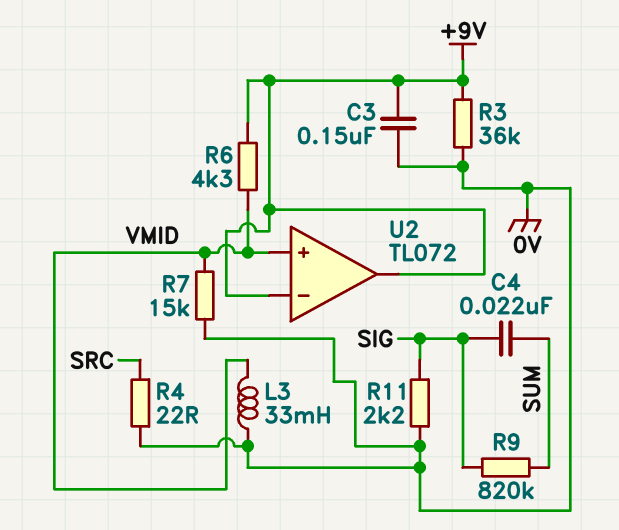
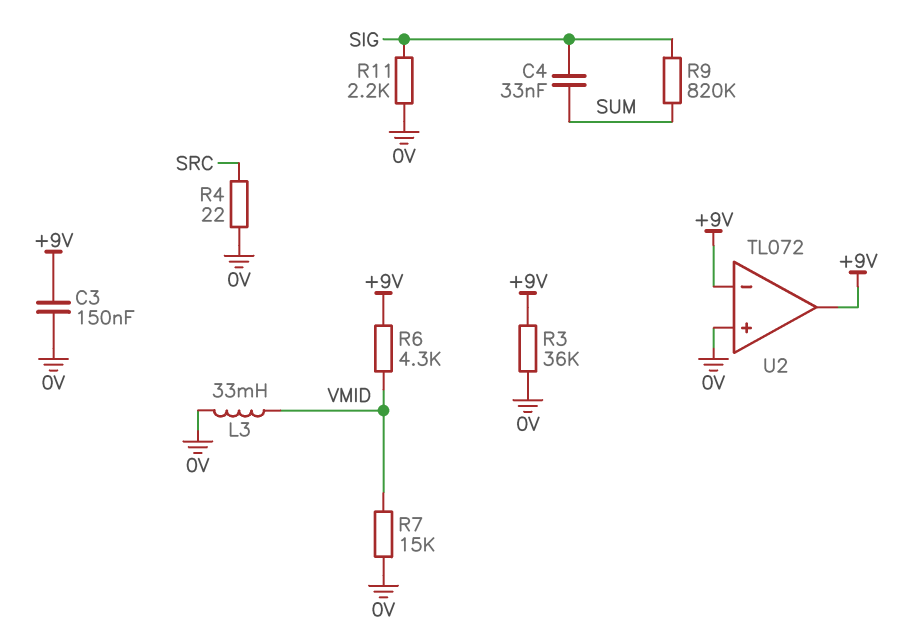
C4: 22nF (SIG, SUM) -> 33nF (SIG, SUM)
U2 pin in+: VMID -> 0V

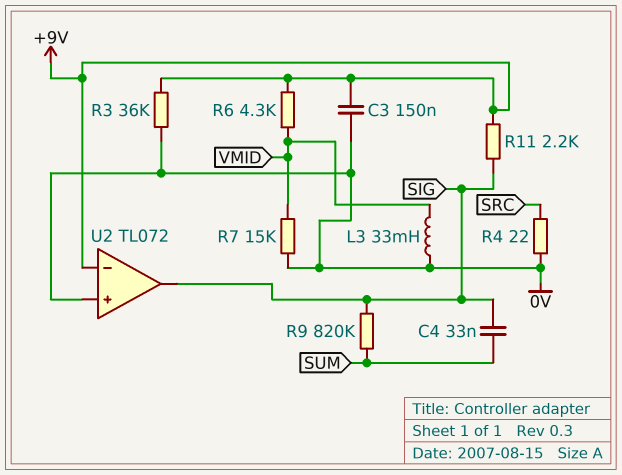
R11: 2.2k (0V, SIG) -> 2.2k (+9V, SIG)
U2 pin out: +9V -> SIG

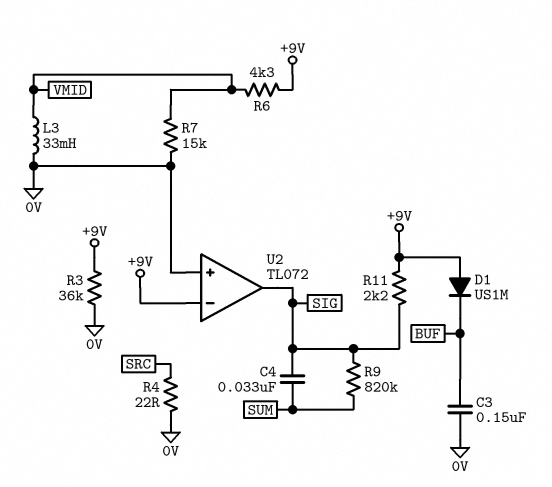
C3: 150nF (+9V, 0V) -> 150nF (0V, BUF)
D1: none -> diode US1M (A +9V, K BUF)

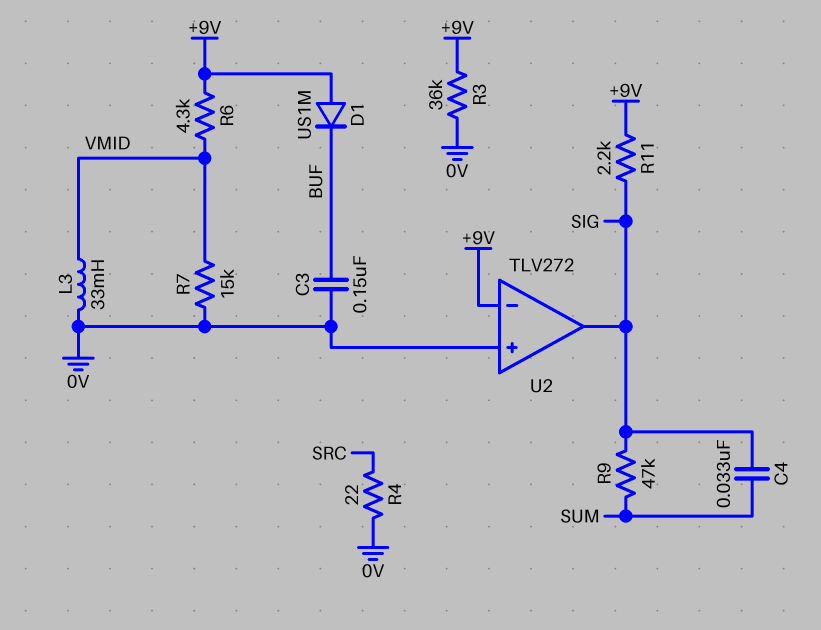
R9: 820k (SIG, SUM) -> 47k (SIG, SUM)
U2: TL072 -> TLV272

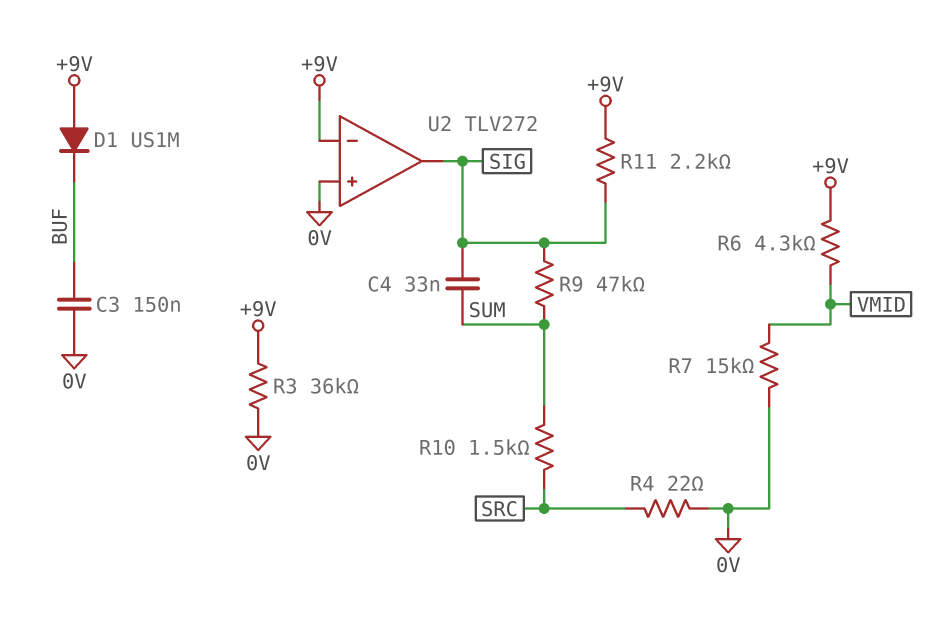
L3: 33mH (0V, VMID) -> none
R10: none -> 1.5k (SRC, SUM)

